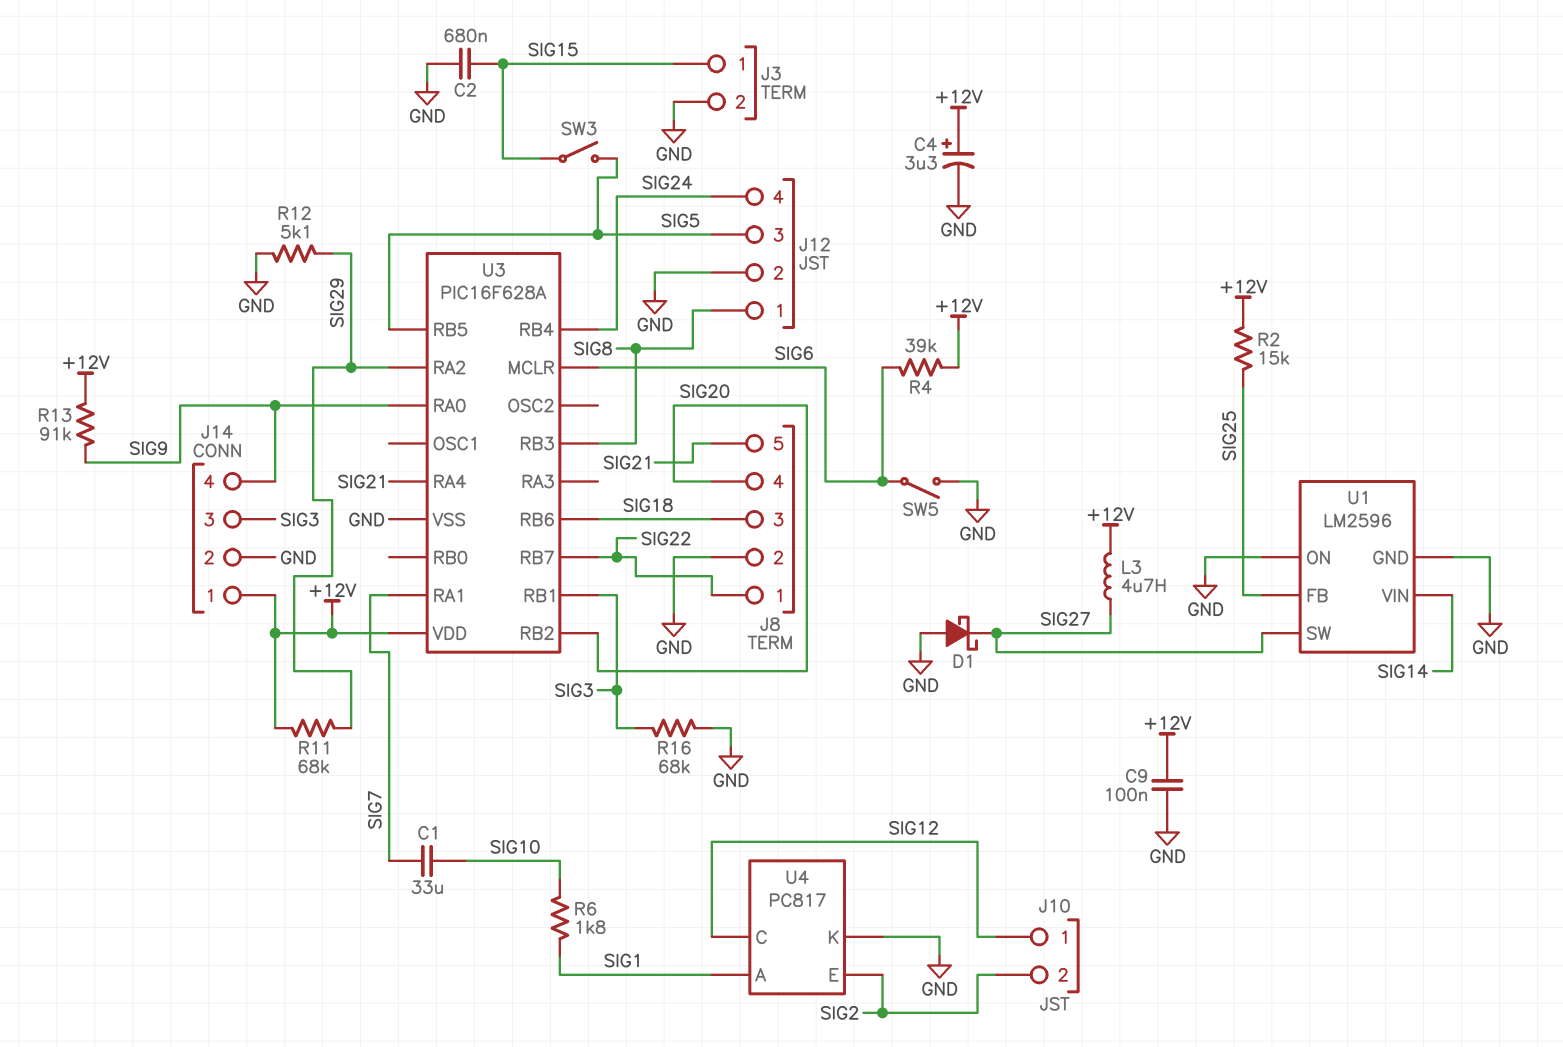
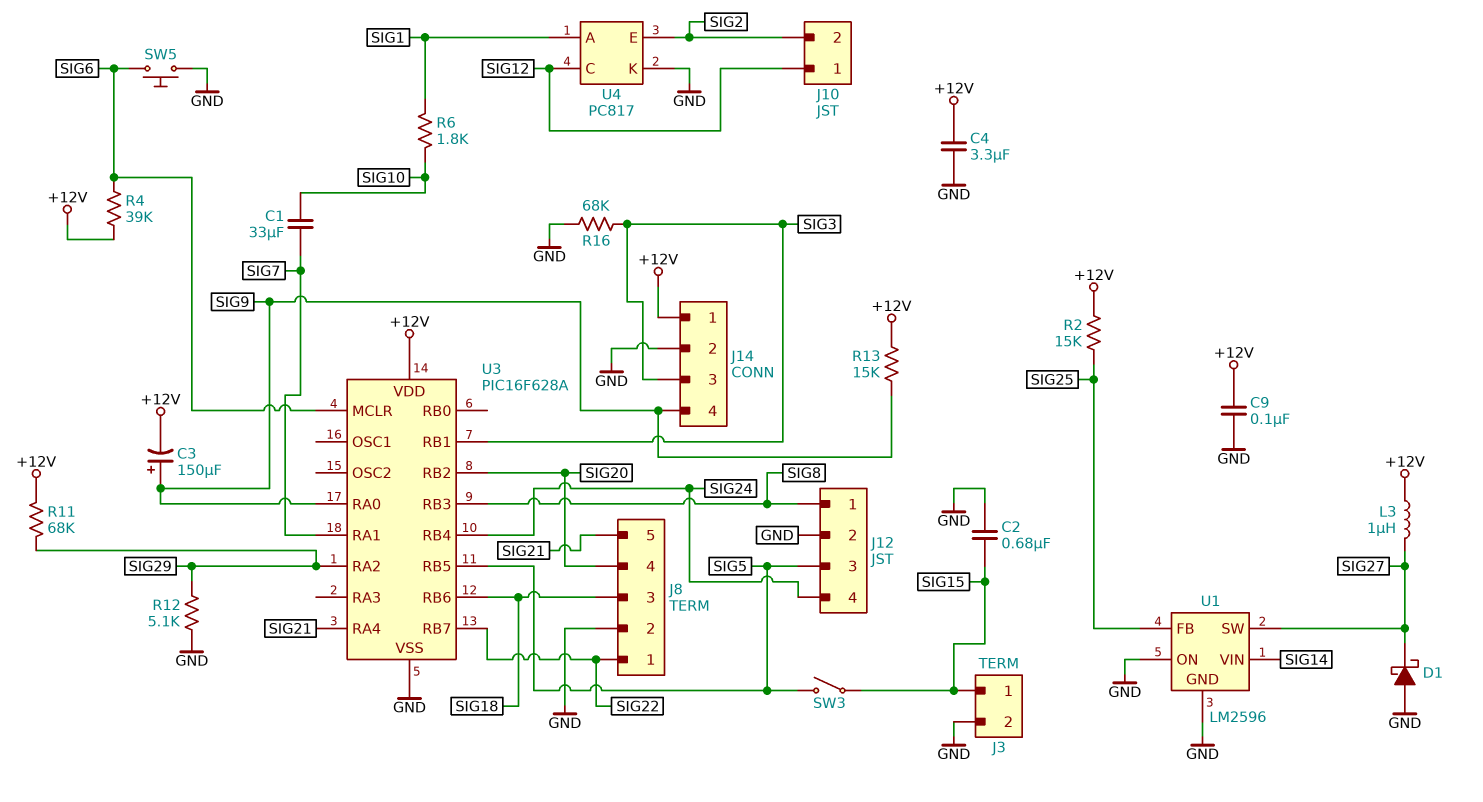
C3: none -> 150uF (plus SIG9, minus +12V)
C4: 3.3uF (plus +12V, minus GND) -> 3.3uF (+12V, GND)
L3: 4.7uH (+12V, SIG27) -> 1uH (+12V, SIG27)
R13: 91k (+12V, SIG9) -> 15k (+12V, SIG9)
SW5: switch (GND, SIG6) -> button (GND, SIG6)

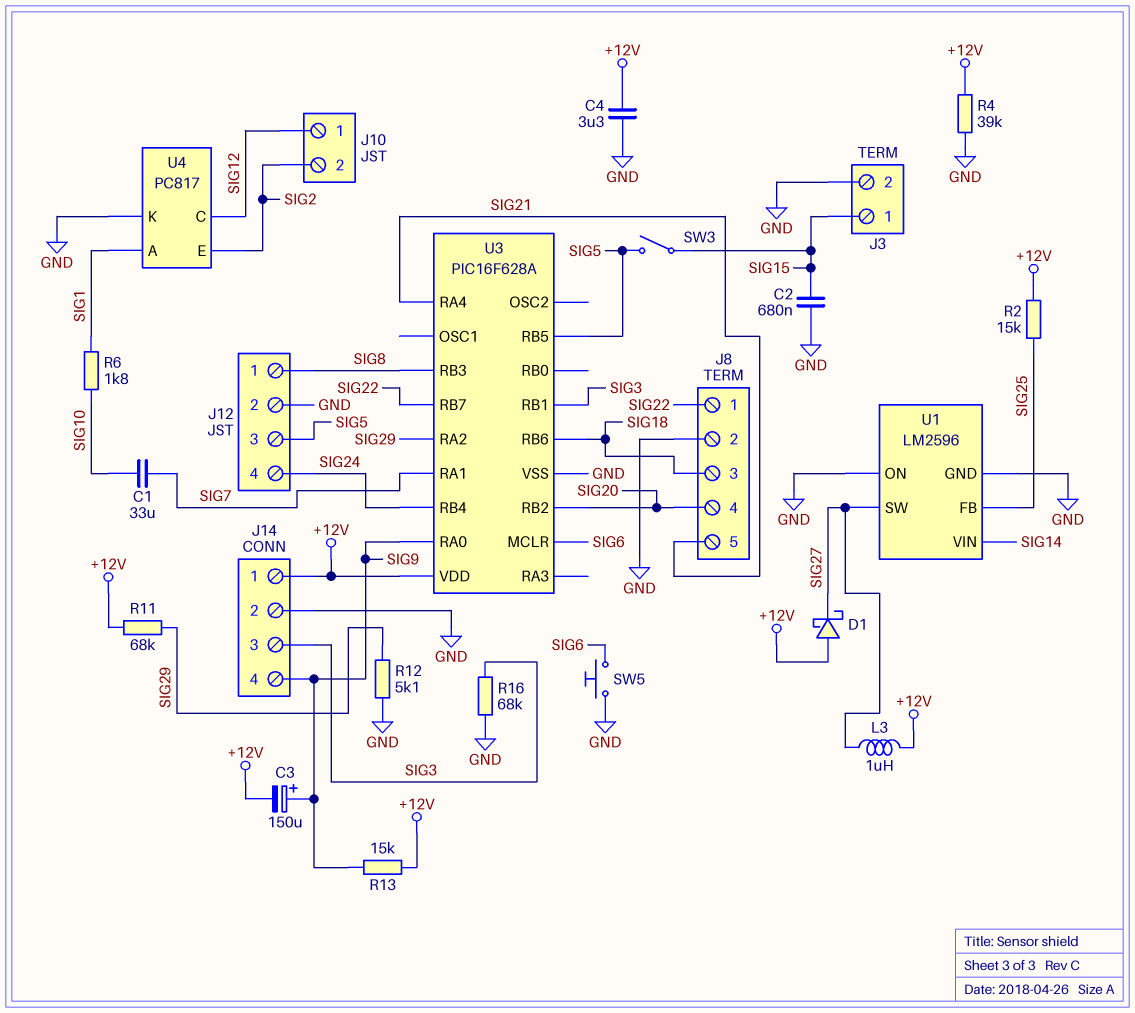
C9: 100nF (+12V, GND) -> none
D1: schottky (A GND, K SIG27) -> schottky (A +12V, K SIG27)
R4: 39k (+12V, SIG6) -> 39k (+12V, GND)

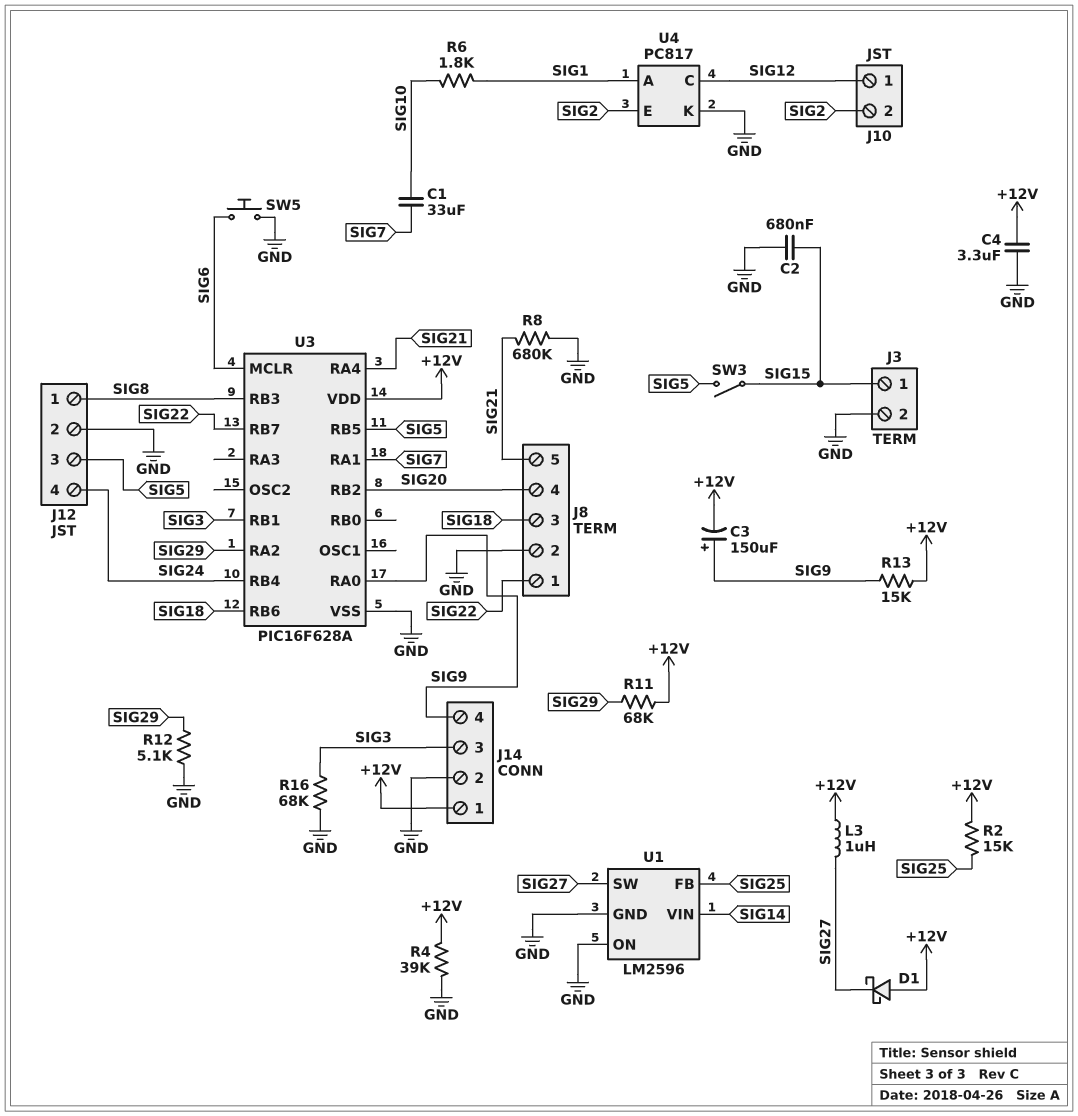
R8: none -> 680k (GND, SIG21)

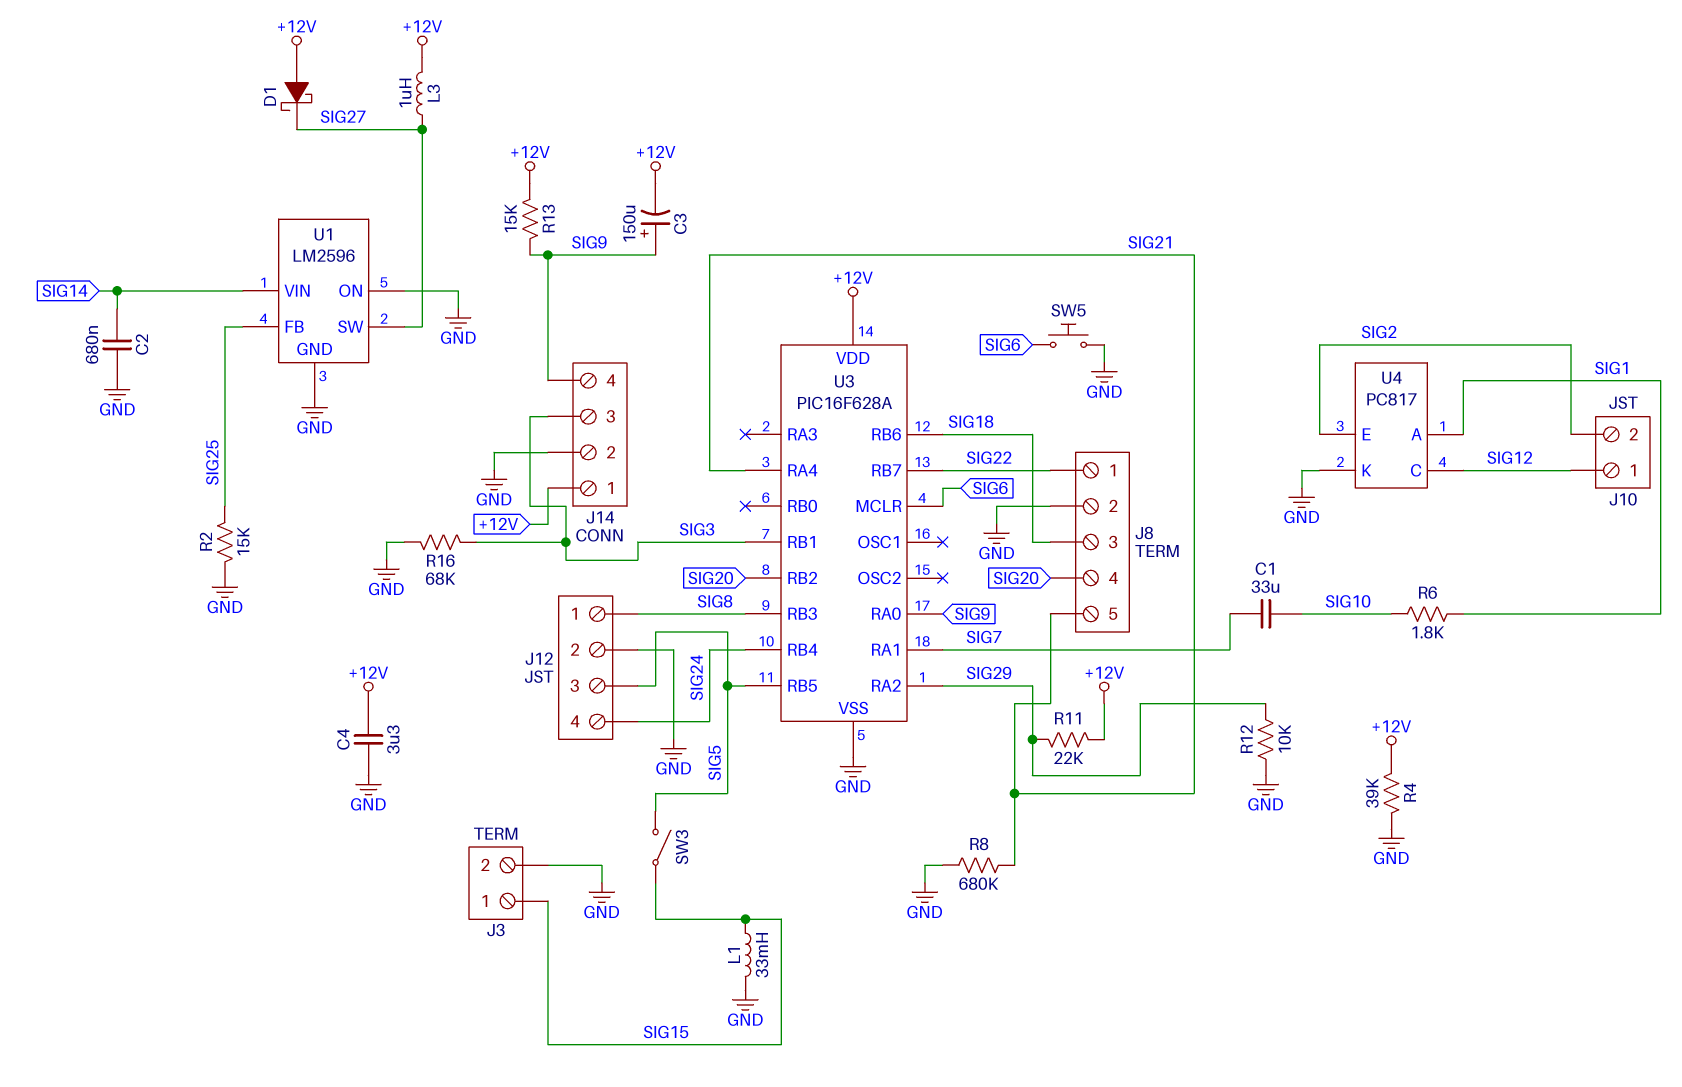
C2: 680nF (GND, SIG15) -> 680nF (GND, SIG14)
L1: none -> 33mH (GND, SIG15)
R2: 15k (+12V, SIG25) -> 15k (GND, SIG25)
R11: 68k (+12V, SIG29) -> 22k (+12V, SIG29)
R12: 5.1k (GND, SIG29) -> 10k (GND, SIG29)

